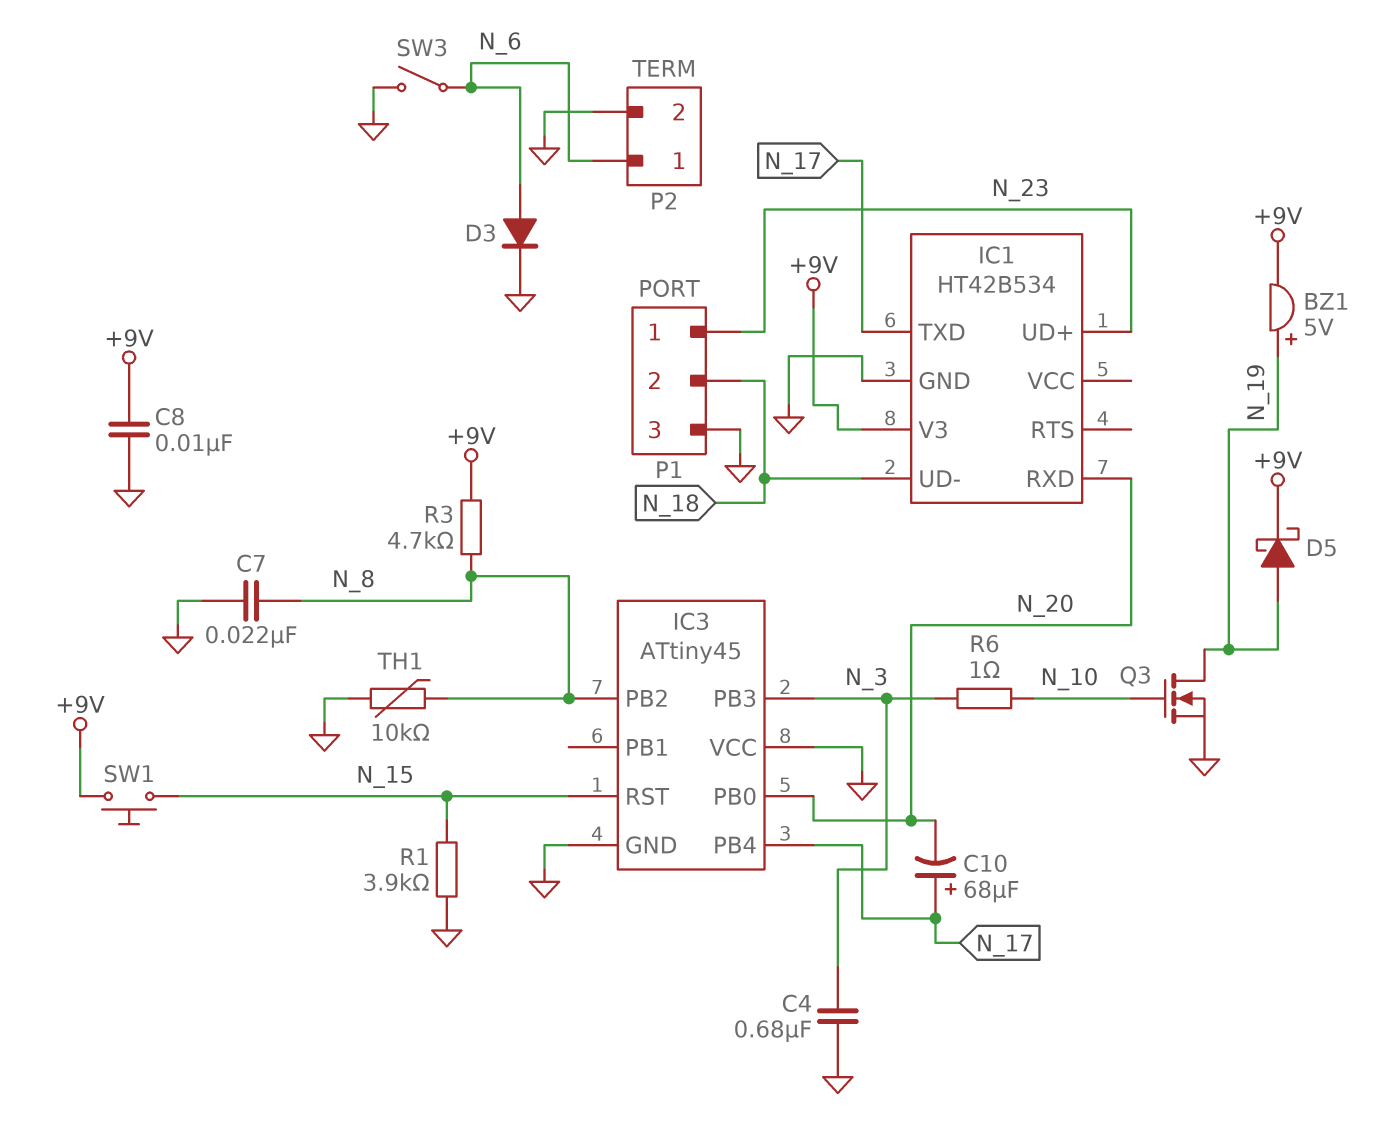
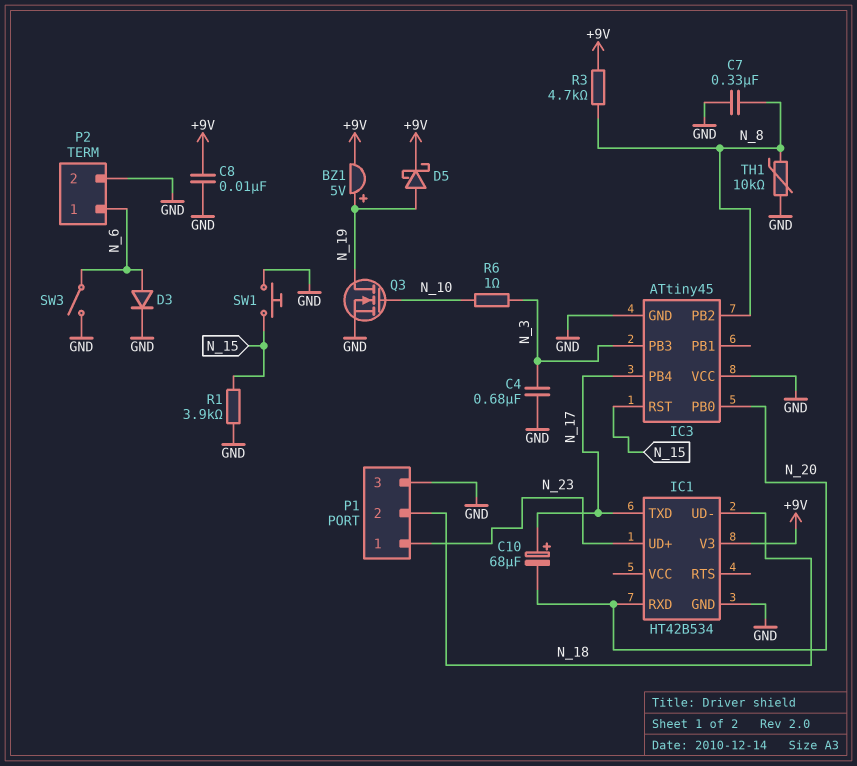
C7: 22nF (GND, N_8) -> 330nF (GND, N_8)
SW1: button (+9V, N_15) -> button (GND, N_15)

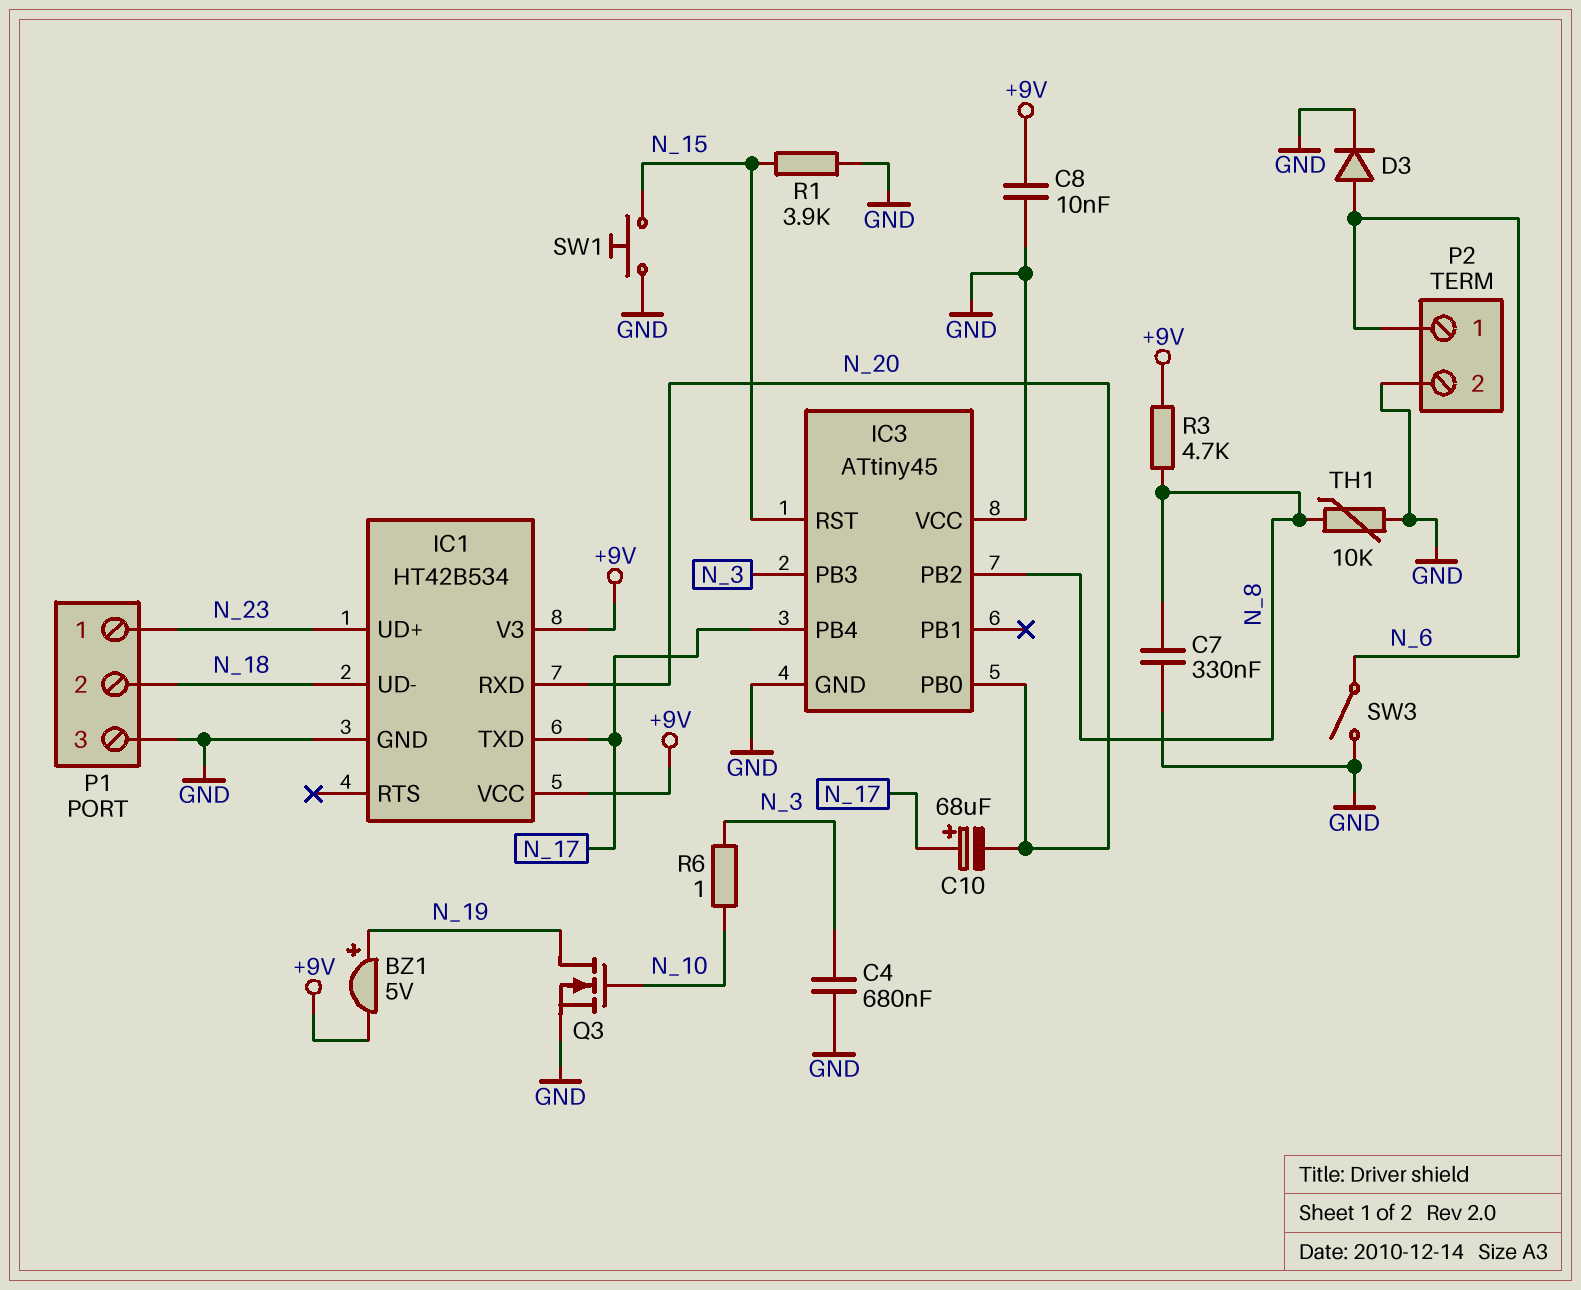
D5: schottky (A N_19, K +9V) -> none
IC1 pin VCC: none -> +9V

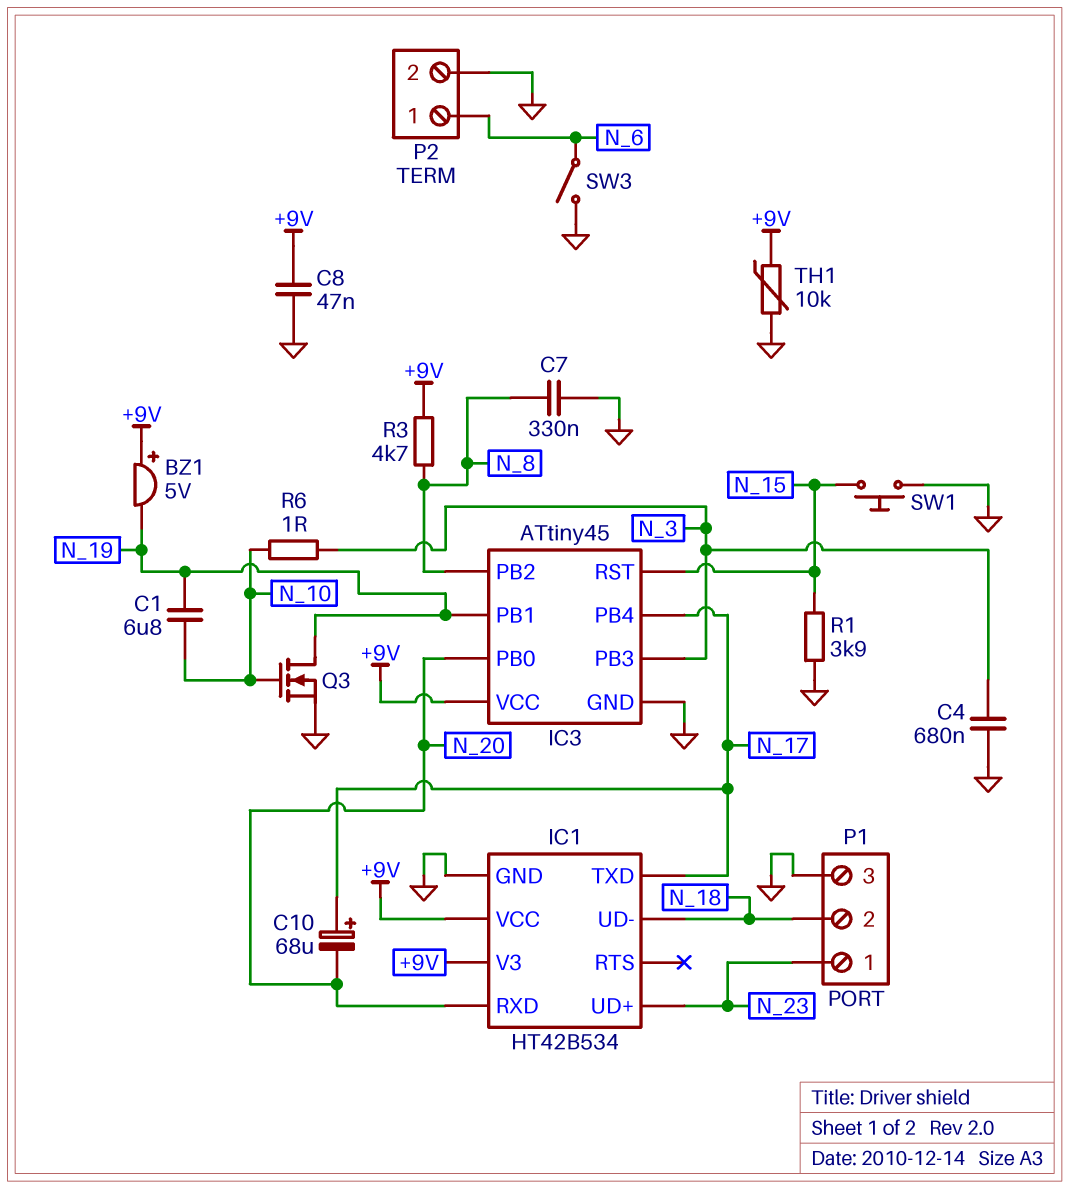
BZ1: buzzer 5V (plus N_19, minus +9V) -> buzzer 5V (plus +9V, minus N_19)
C1: none -> 6.8uF (N_10, N_19)
C8: 10nF (+9V, GND) -> 47nF (+9V, GND)
D3: diode (A N_6, K GND) -> none
IC3 pin PB1: none -> N_19
IC3 pin VCC: GND -> +9V
TH1: 10k (GND, N_8) -> 10k (+9V, GND)

